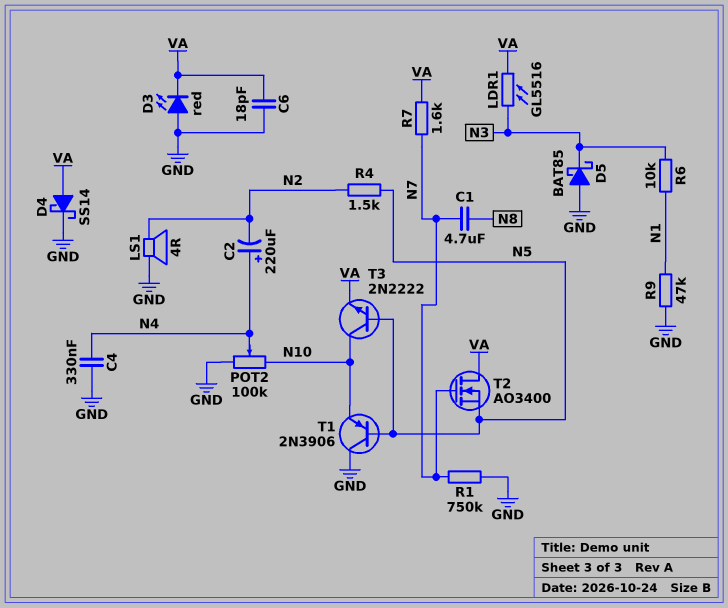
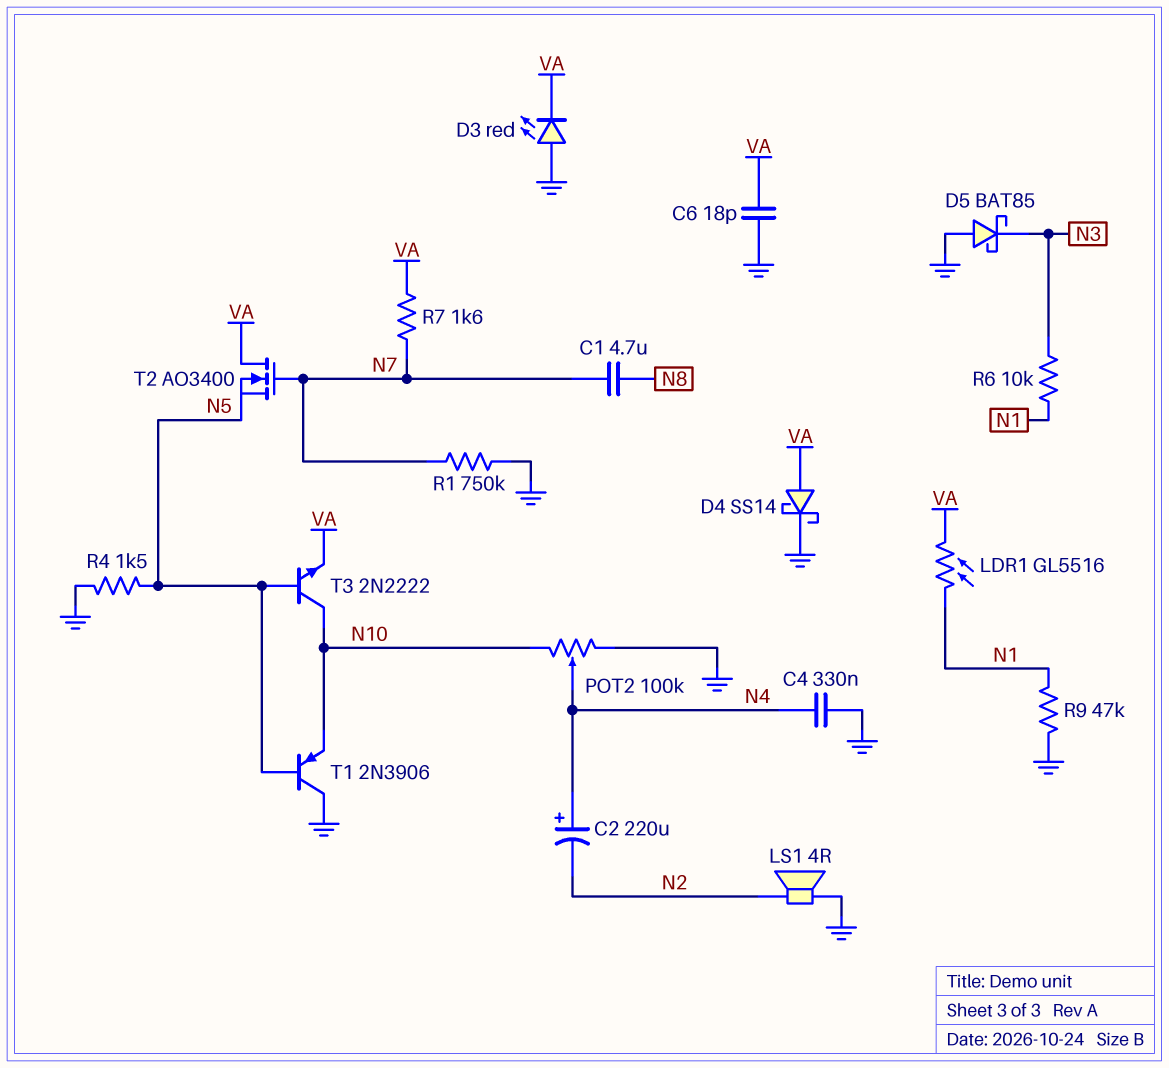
LDR1: GL5516 (N3, VA) -> GL5516 (N1, VA)
R4: 1.5k (N2, N5) -> 1.5k (GND, N5)

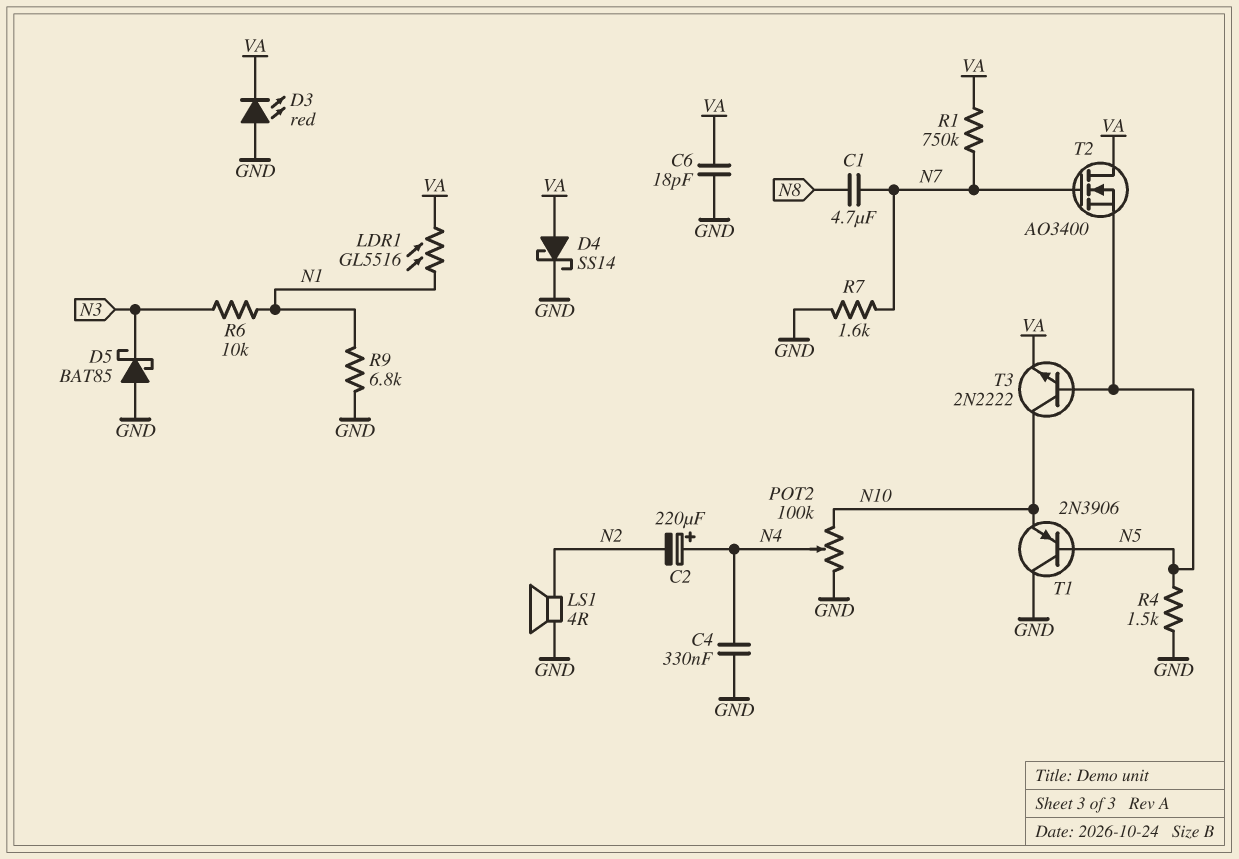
R1: 750k (GND, N7) -> 750k (N7, VA)
R7: 1.6k (N7, VA) -> 1.6k (GND, N7)
R9: 47k (GND, N1) -> 6.8k (GND, N1)

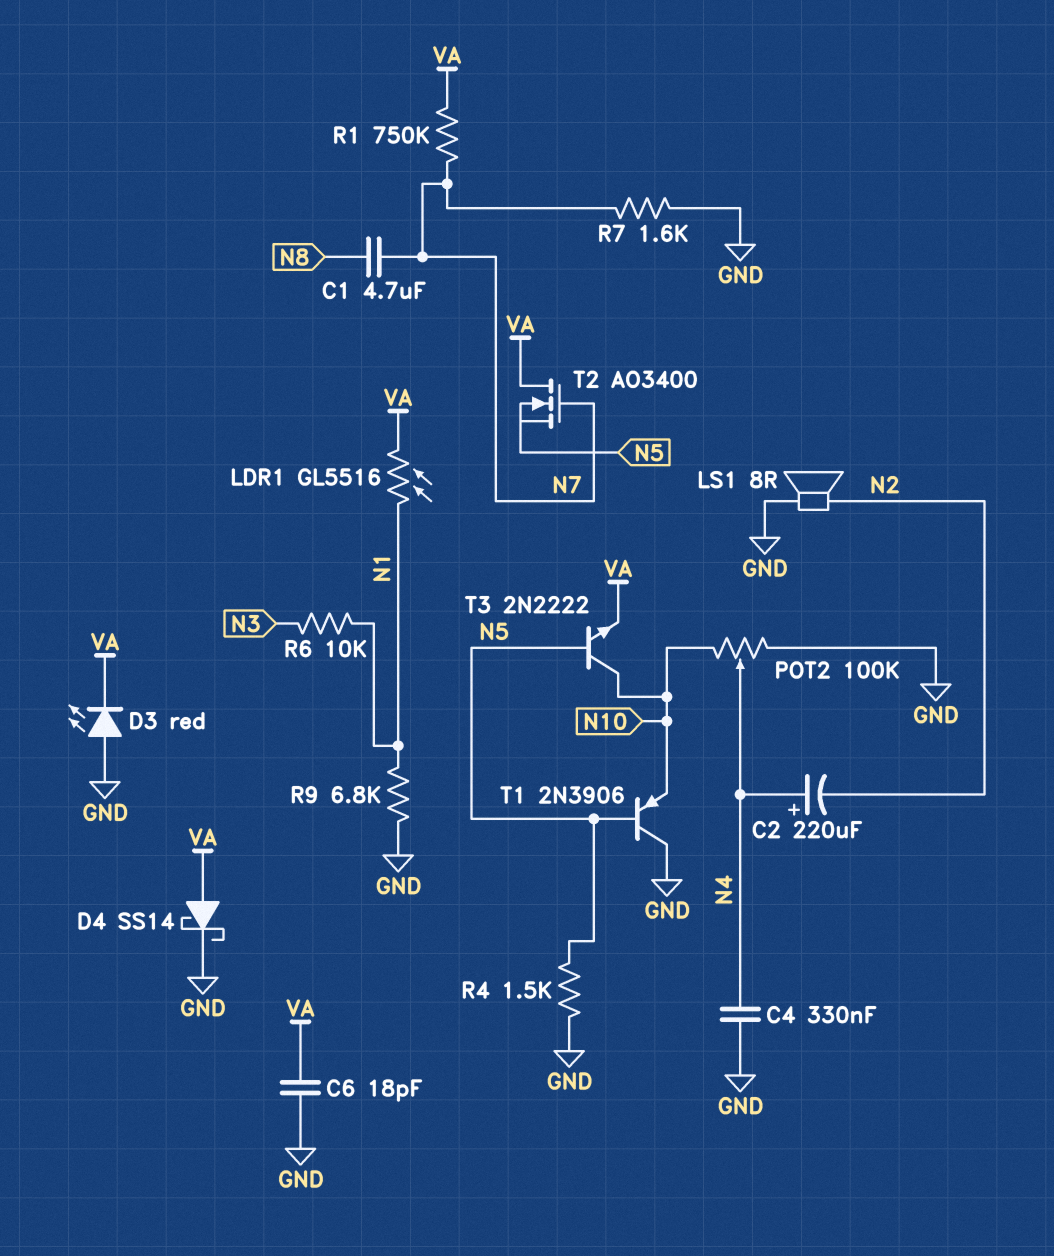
D5: schottky BAT85 (A GND, K N3) -> none
LS1: speaker 4R (GND, N2) -> speaker 8R (GND, N2)

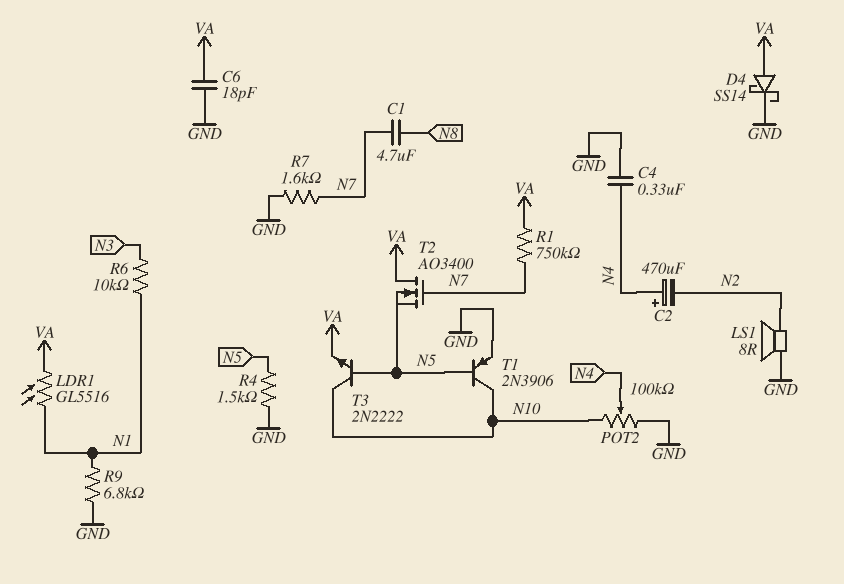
C2: 220uF (plus N4, minus N2) -> 470uF (plus N4, minus N2)
D3: LED red (A GND, K VA) -> none
T1: PNP 2N3906 (B N5, C GND, E N10) -> PNP 2N3906 (B N5, C N10, E GND)

